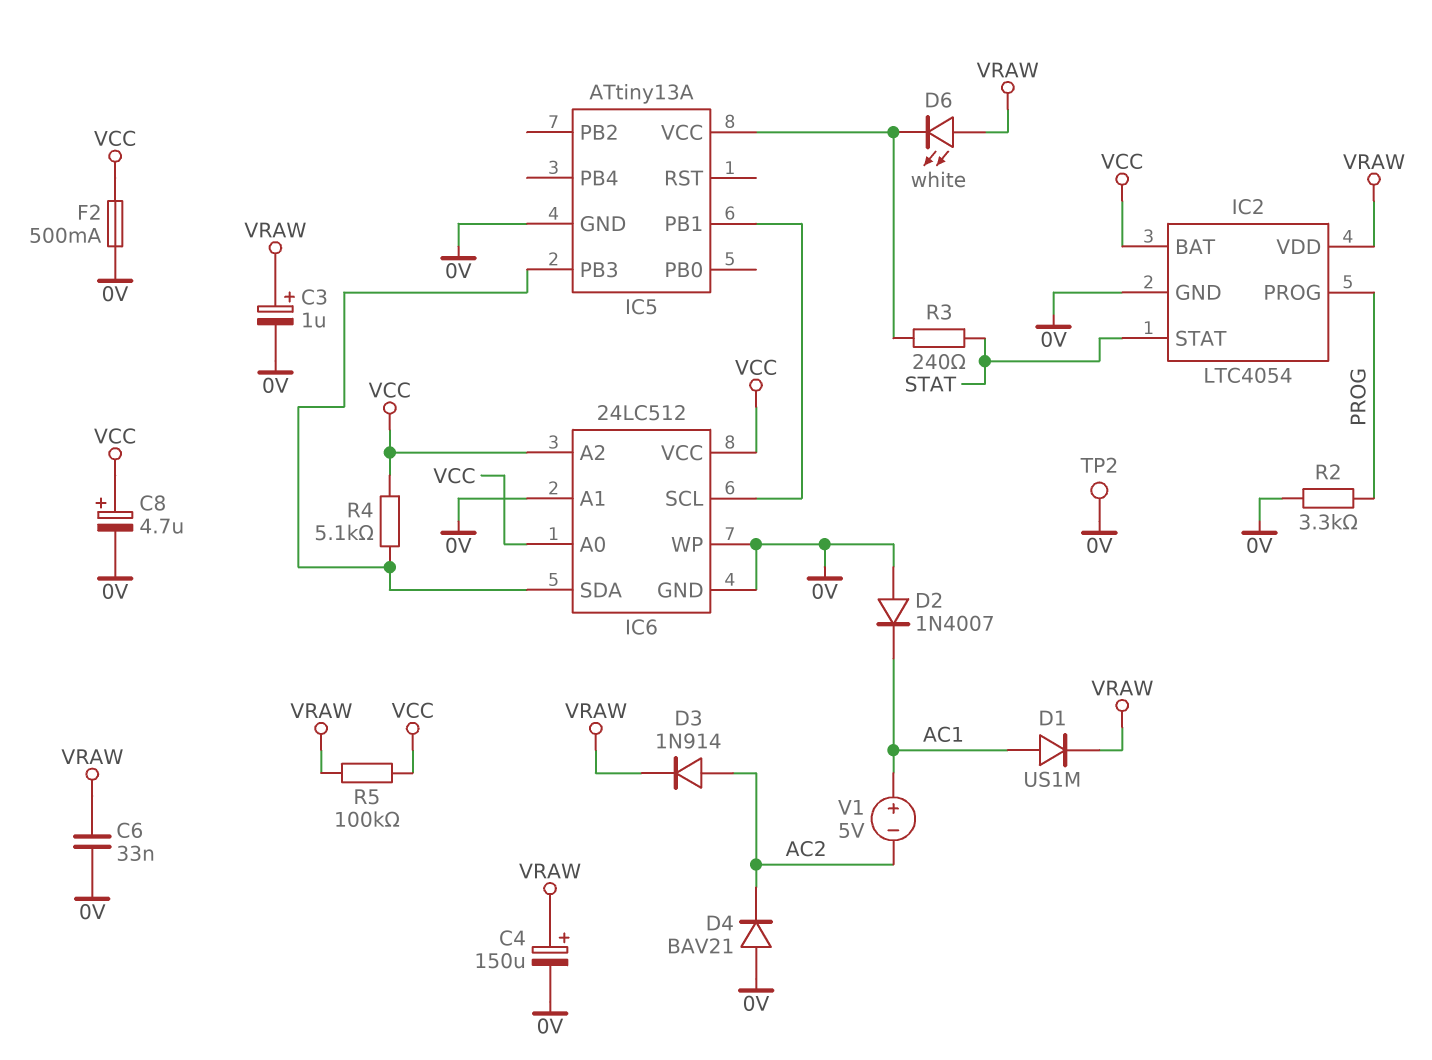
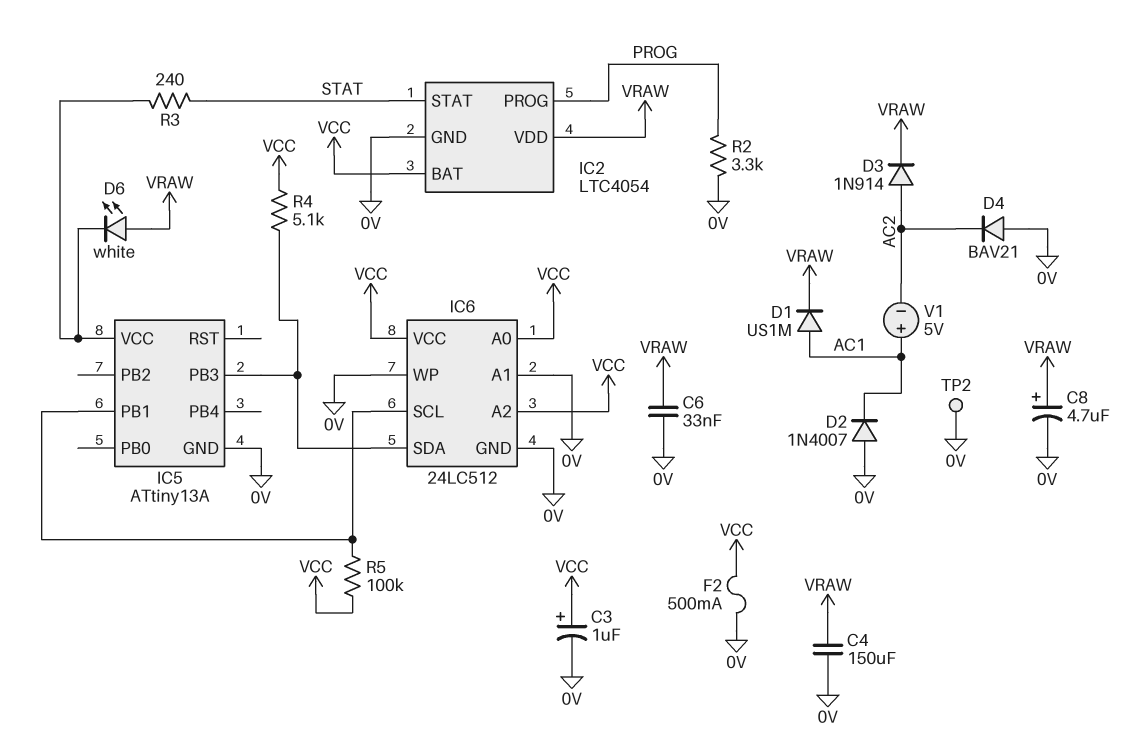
C3: 1uF (plus VRAW, minus 0V) -> 1uF (plus VCC, minus 0V)
C4: 150uF (plus VRAW, minus 0V) -> 150uF (0V, VRAW)
C8: 4.7uF (plus VCC, minus 0V) -> 4.7uF (plus VRAW, minus 0V)
R5: 100k (VCC, VRAW) -> 100k (IC5/PB1, VCC)

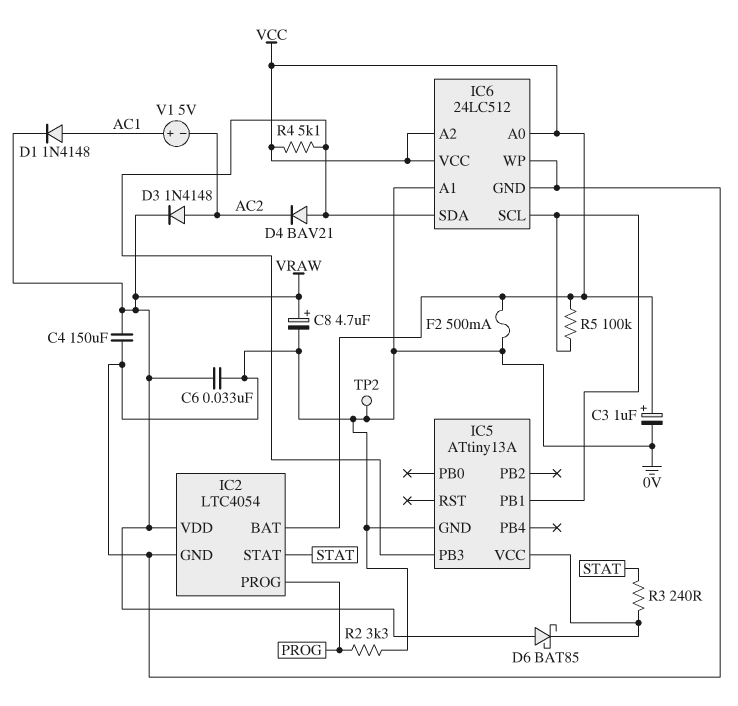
D1: diode US1M (A AC1, K VRAW) -> diode 1N4148 (A AC1, K VRAW)
D2: diode 1N4007 (A 0V, K AC1) -> none
D3: diode 1N914 (A AC2, K VRAW) -> diode 1N4148 (A AC2, K VRAW)
D4: diode BAV21 (A 0V, K AC2) -> diode BAV21 (A IC5/PB3, K AC2)
D6: LED white (A VRAW, K IC5/VCC) -> schottky BAT85 (A VRAW, K IC5/VCC)

